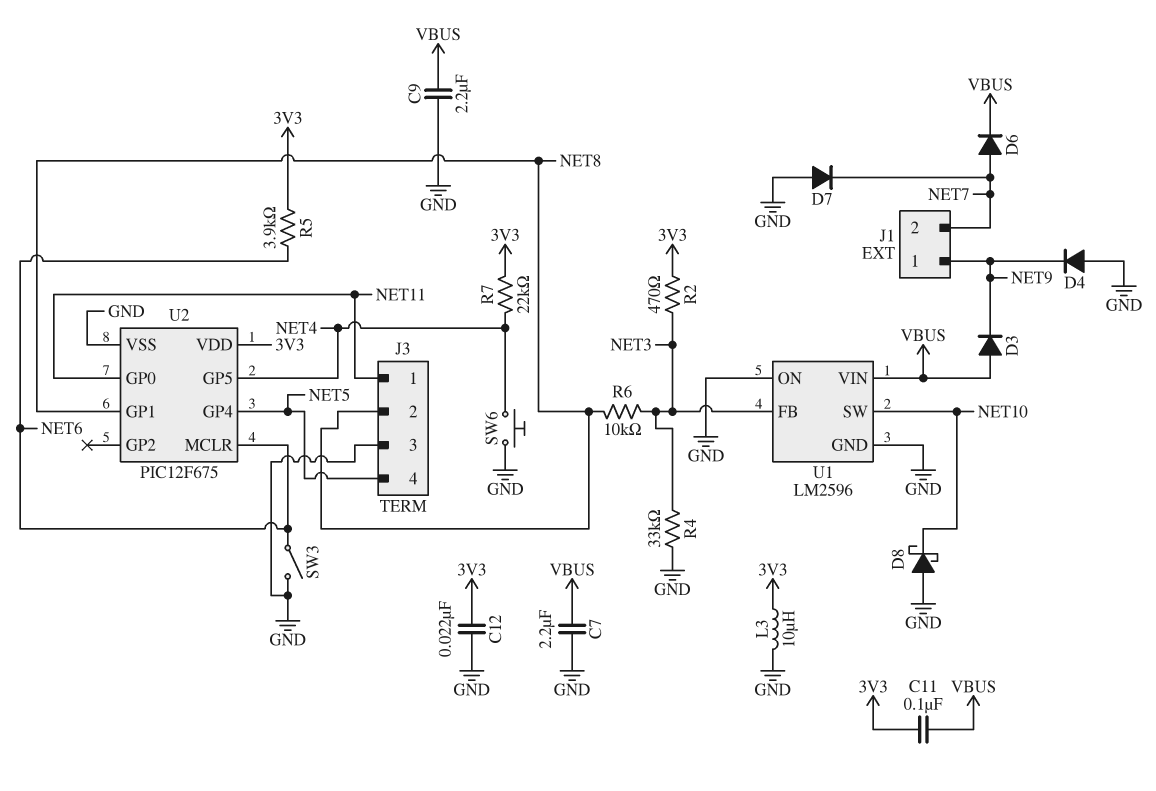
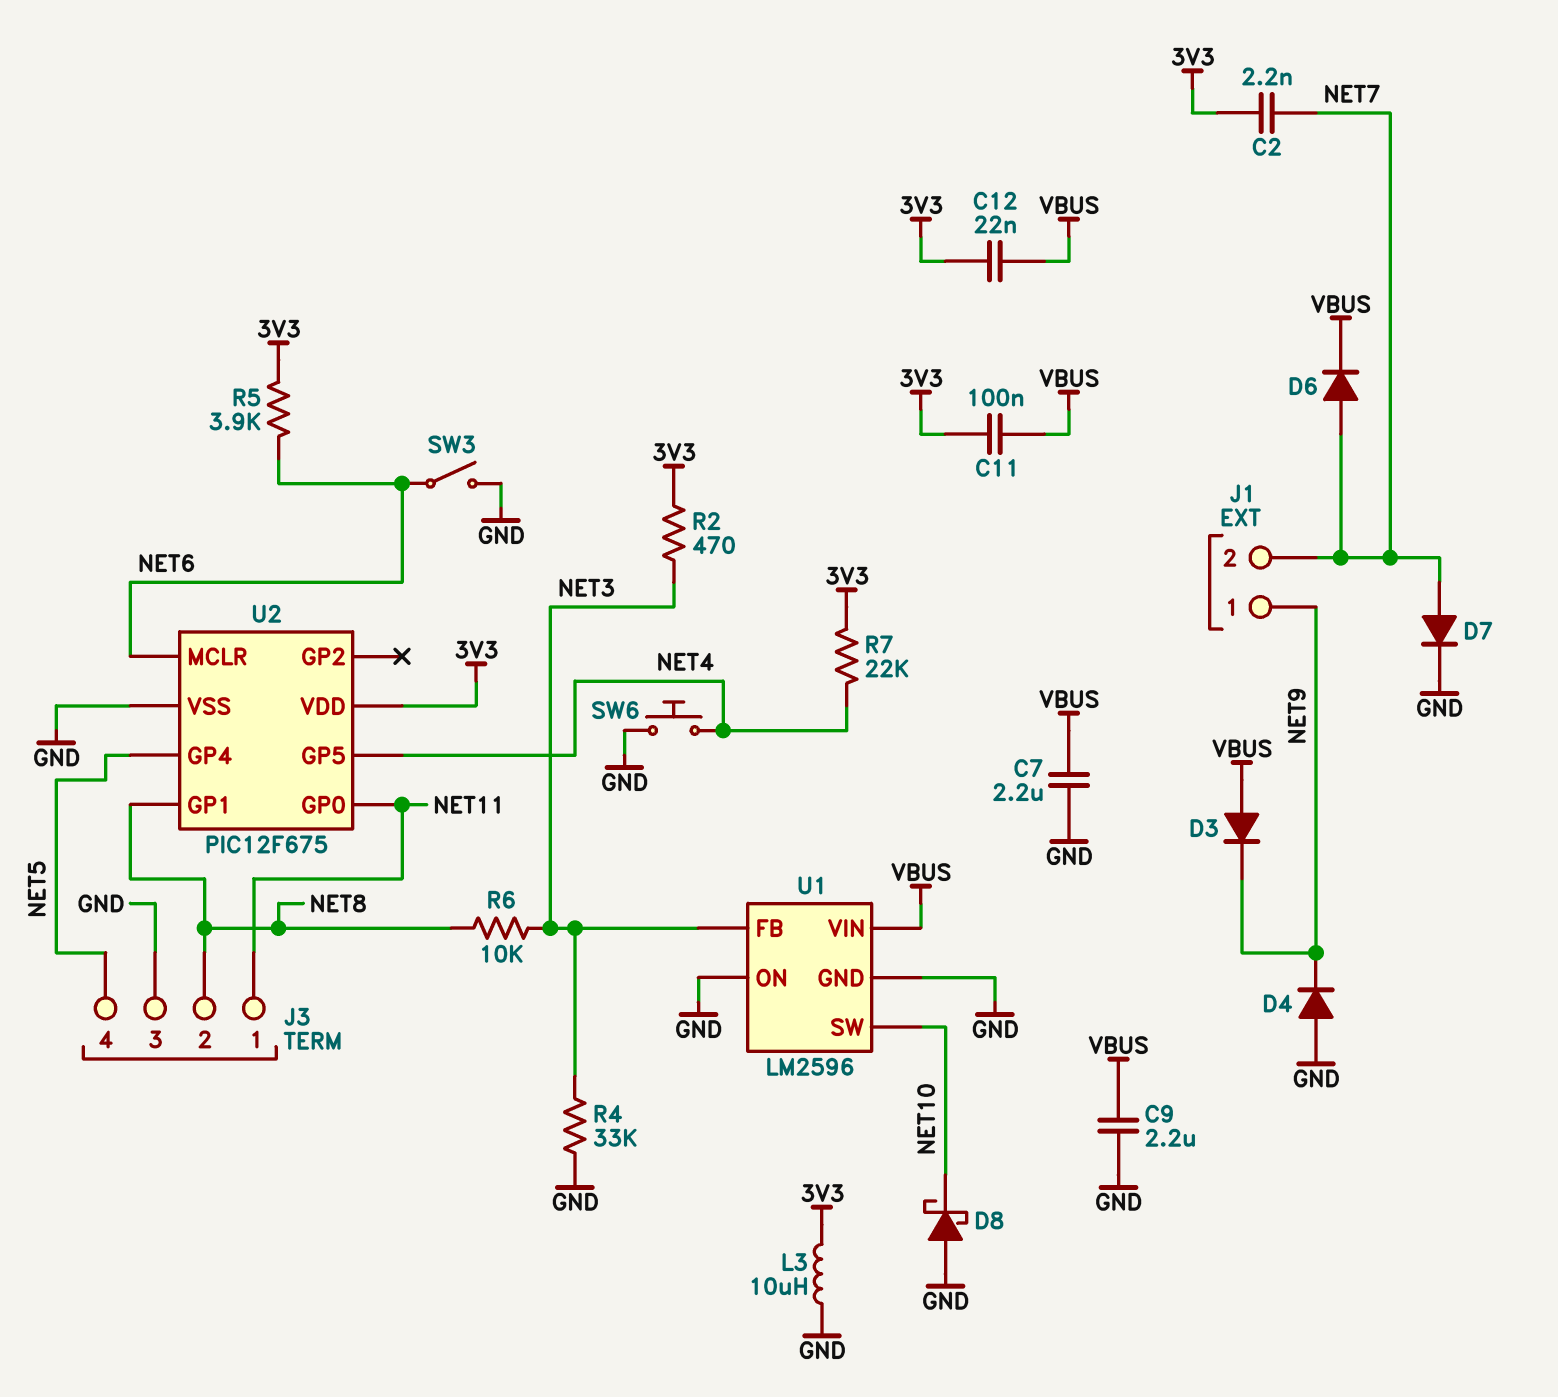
C2: none -> 2.2nF (3V3, NET7)
C12: 22nF (3V3, GND) -> 22nF (3V3, VBUS)
D7: diode (A GND, K NET7) -> diode (A NET7, K GND)

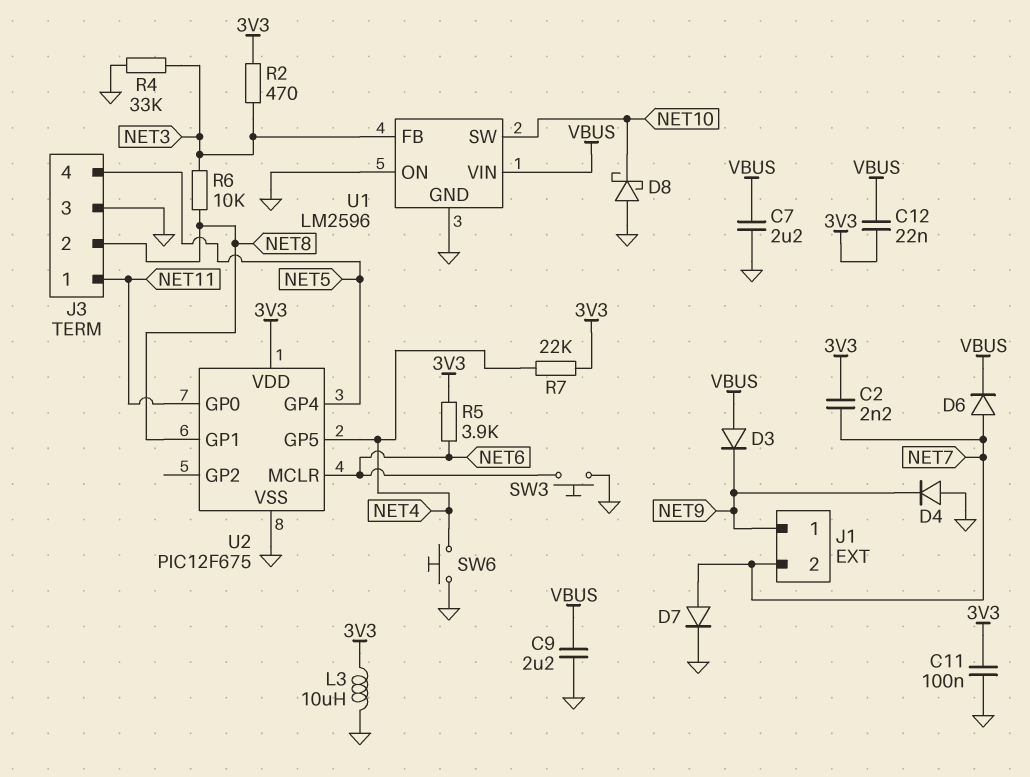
C11: 100nF (3V3, VBUS) -> 100nF (3V3, GND)
SW3: switch (GND, NET6) -> button (GND, NET6)

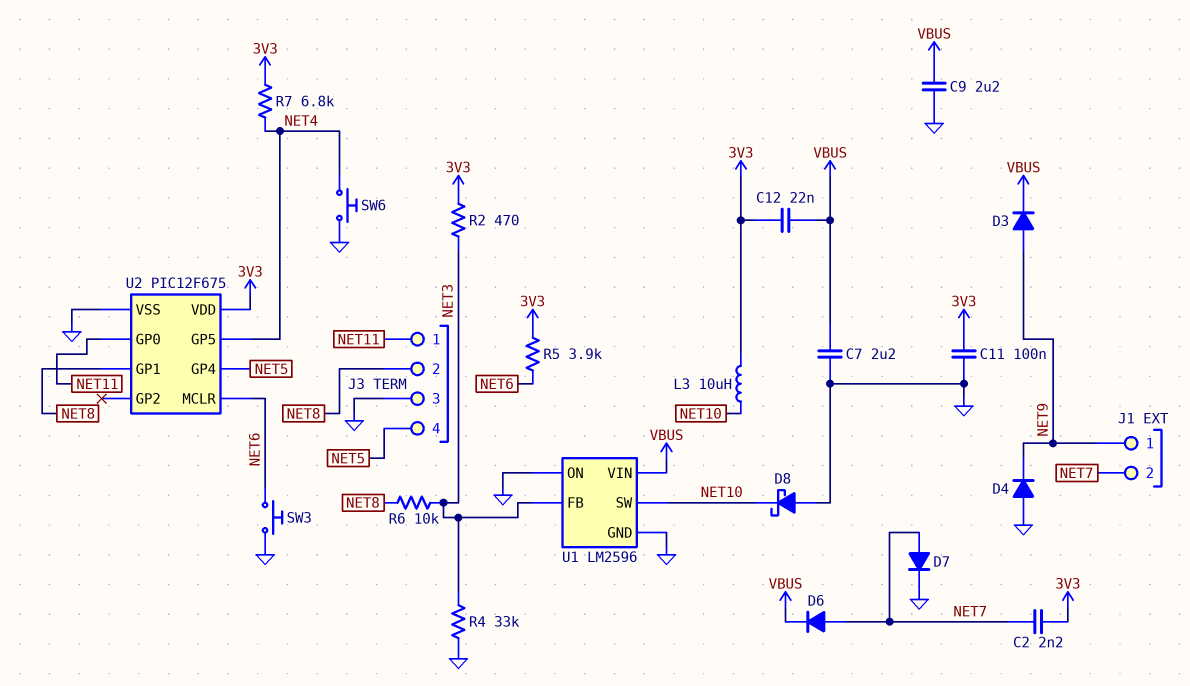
D3: diode (A VBUS, K NET9) -> diode (A NET9, K VBUS)
L3: 10uH (3V3, GND) -> 10uH (3V3, NET10)
R7: 22k (3V3, NET4) -> 6.8k (3V3, NET4)

